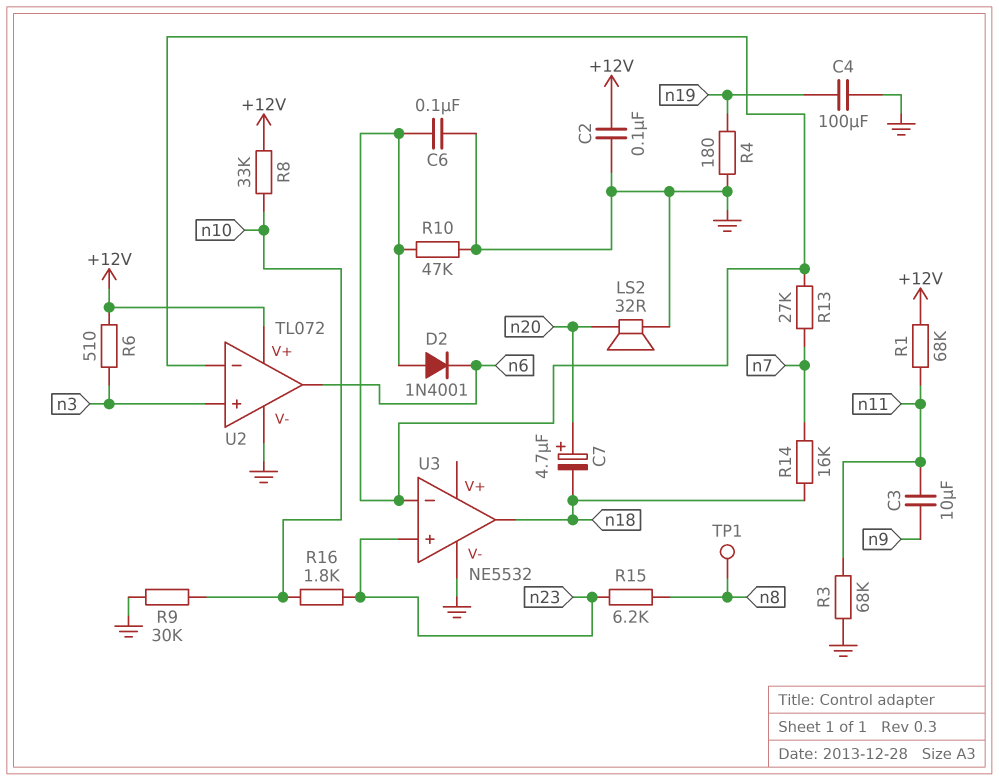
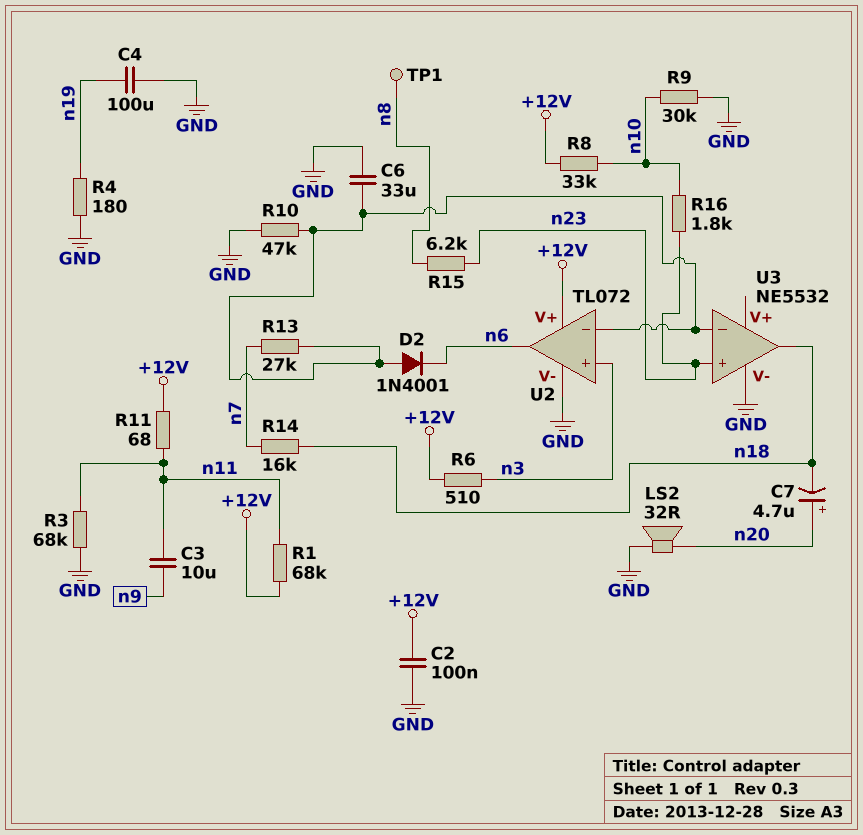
C6: 100nF (GND, U2/in-) -> 33uF (GND, U2/in-)
R11: none -> 68 (+12V, n11)

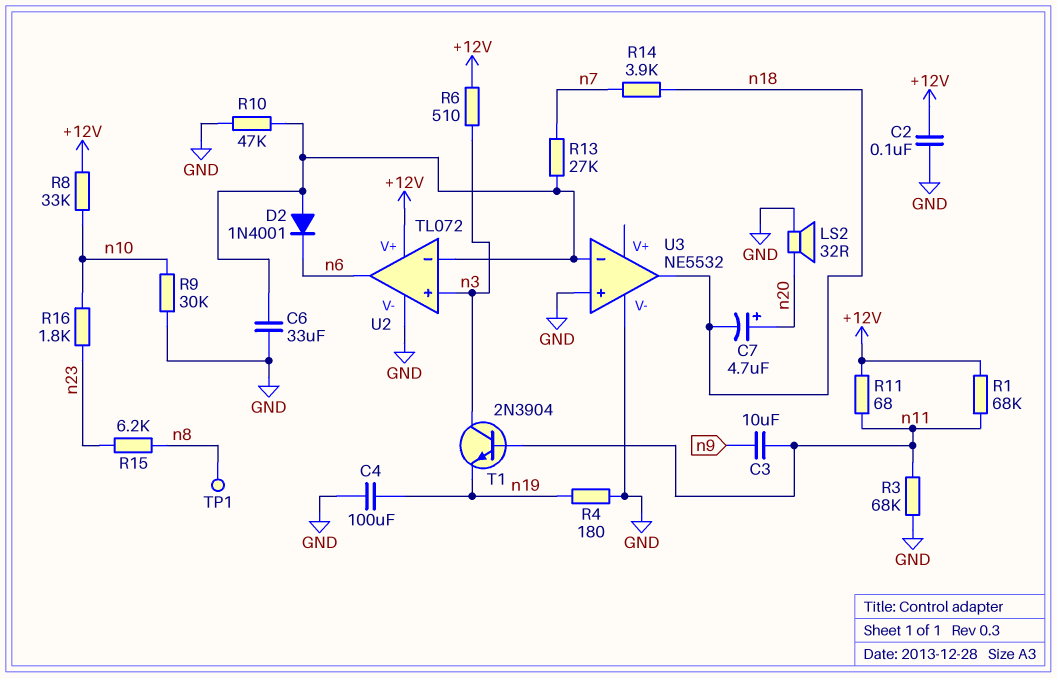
R14: 16k (n7, n18) -> 3.9k (n7, n18)
T1: none -> NPN 2N3904 (B n11, C n3, E n19)
U3 pin in+: n23 -> GND

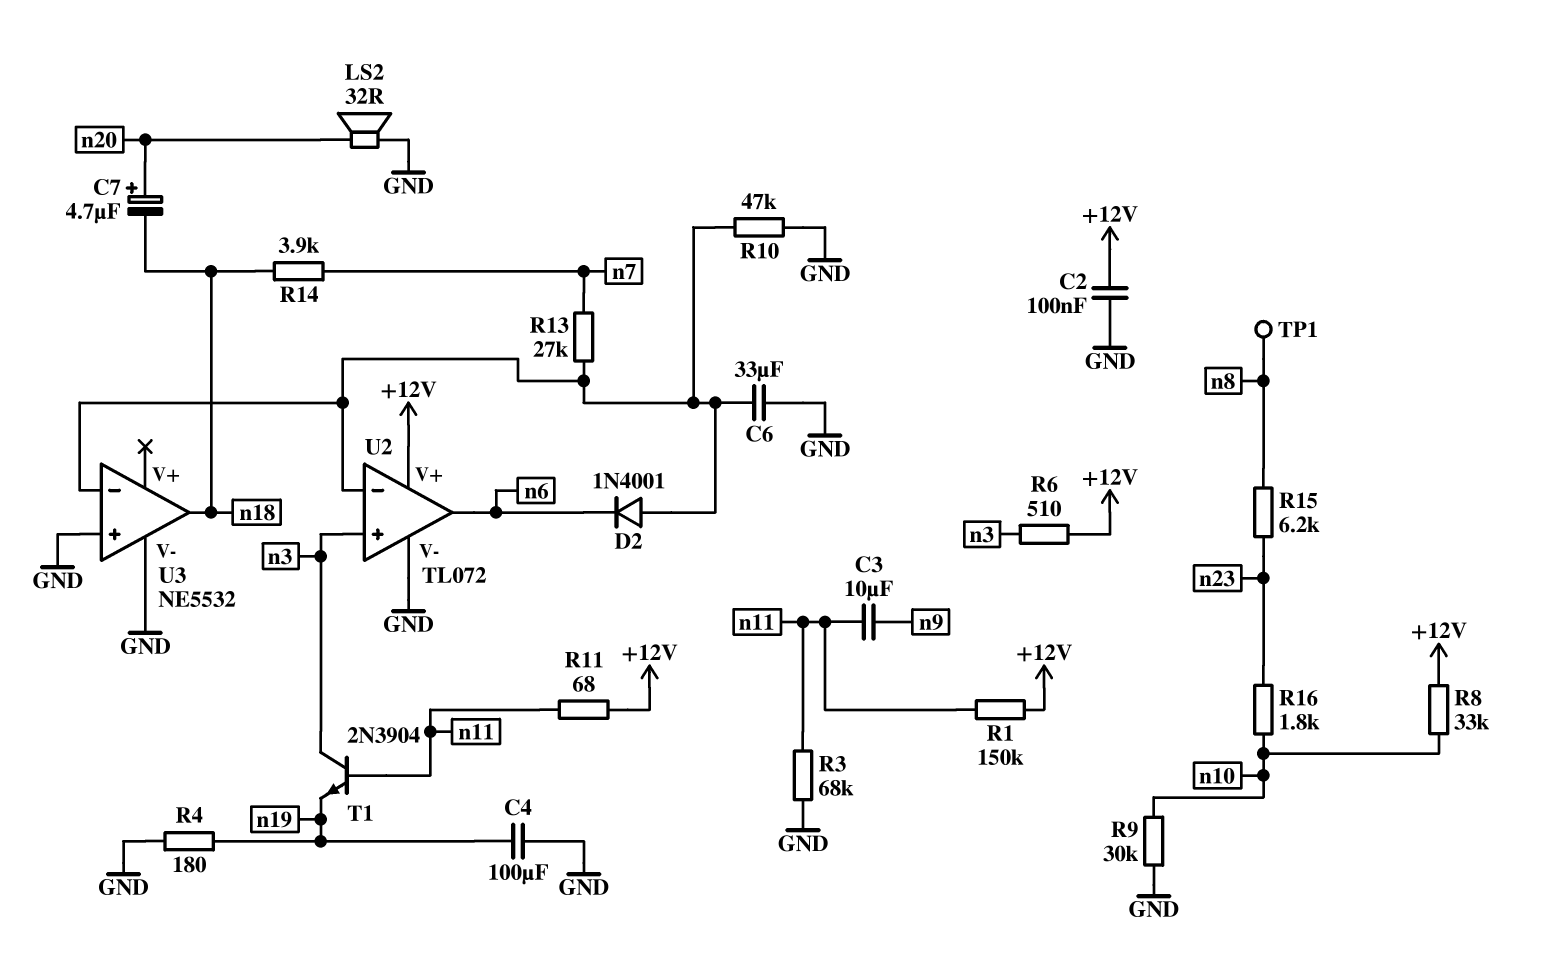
R1: 68k (+12V, n11) -> 150k (+12V, n11)

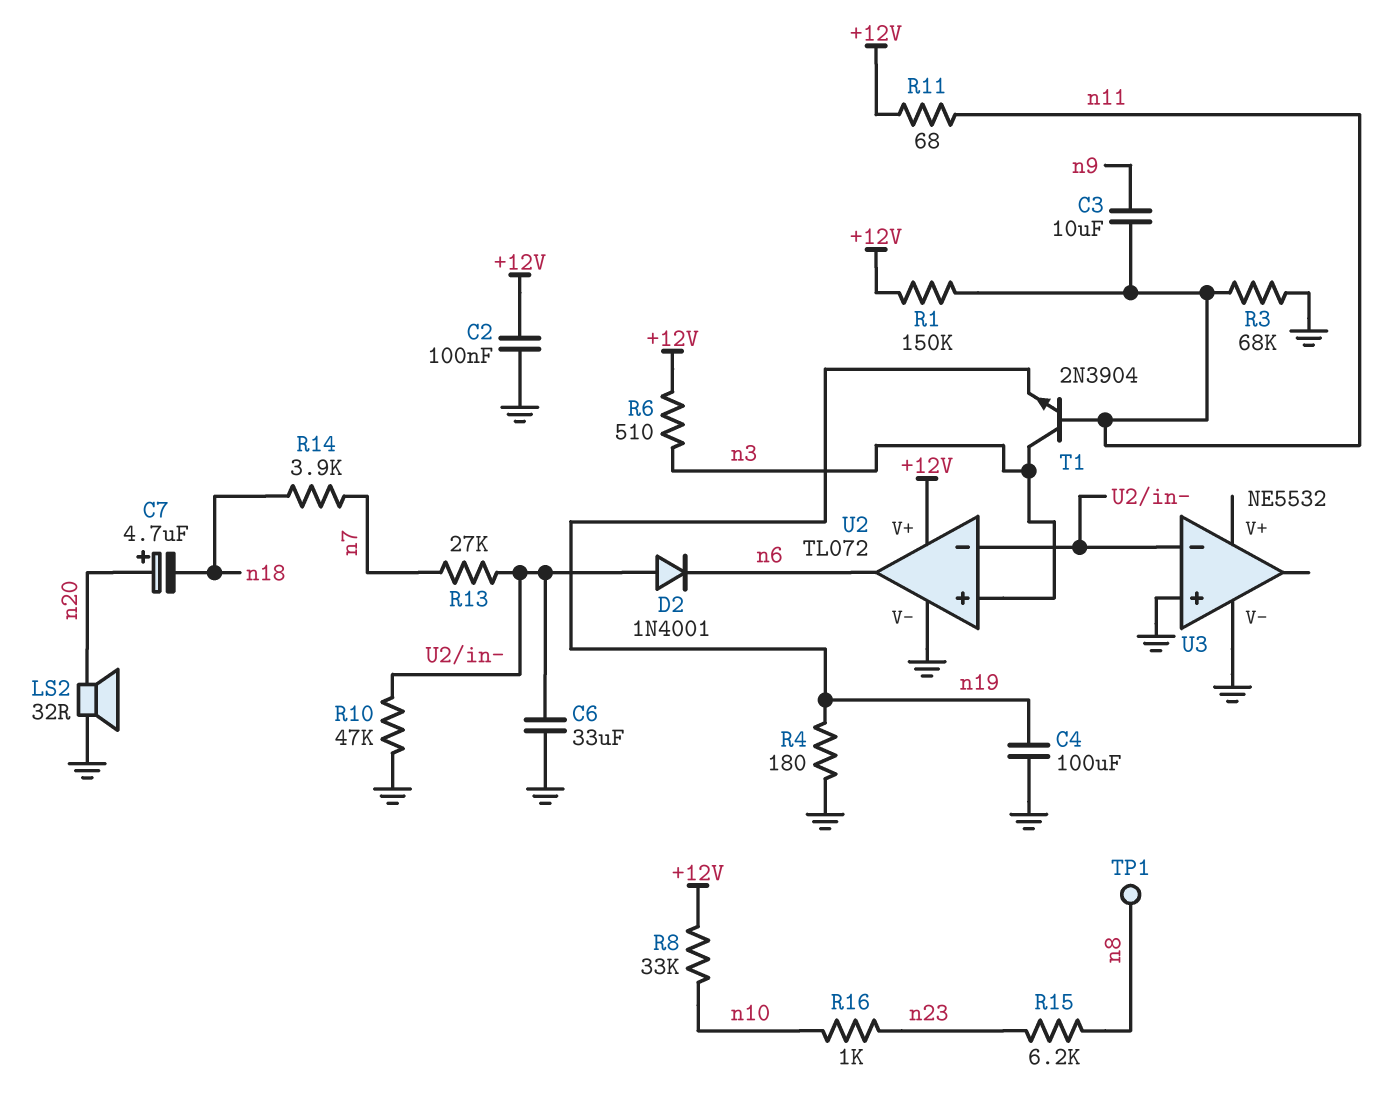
R9: 30k (GND, n10) -> none
R16: 1.8k (n10, n23) -> 1k (n10, n23)
U3 pin out: n18 -> none

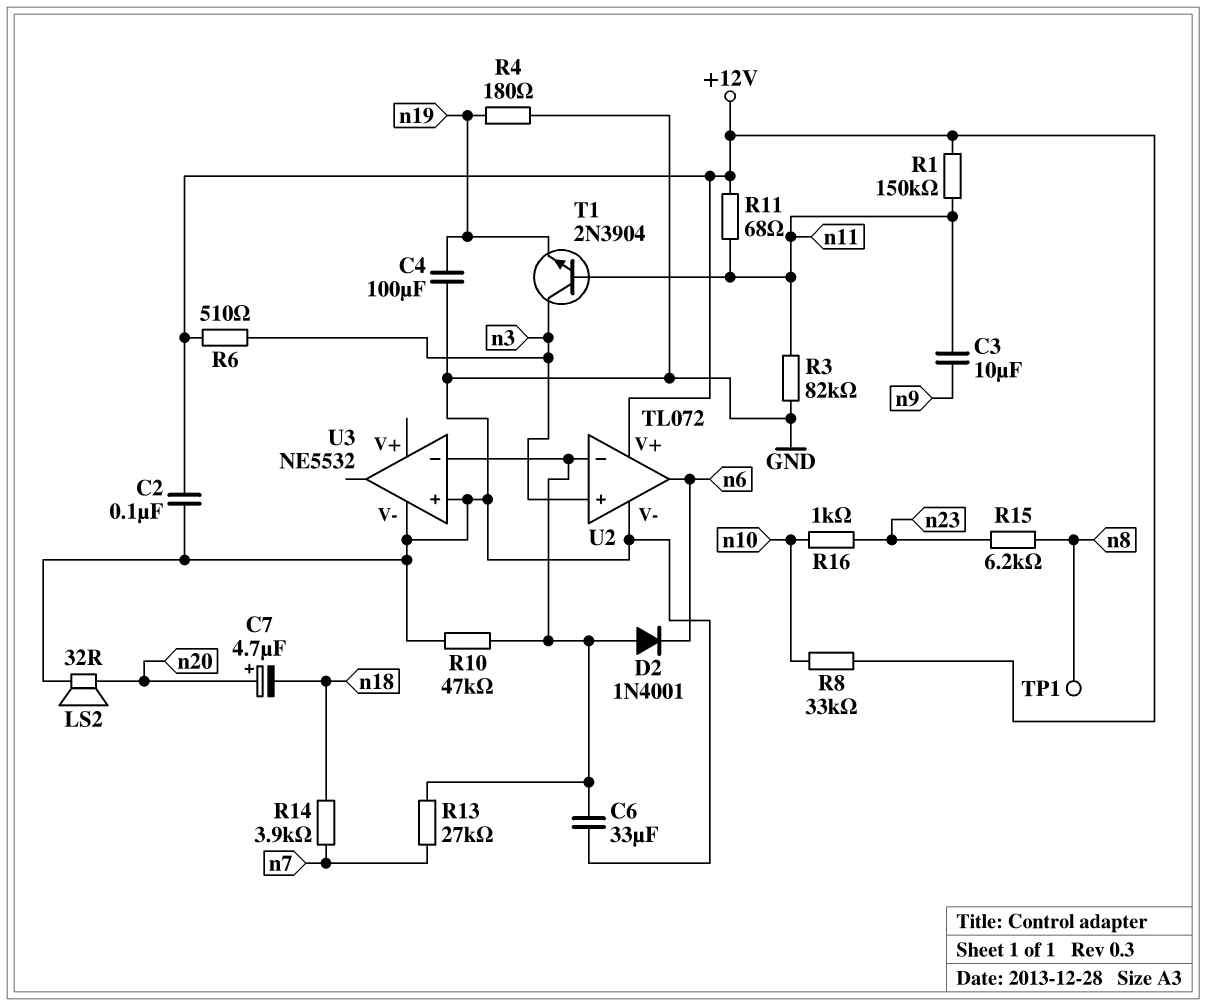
R3: 68k (GND, n11) -> 82k (GND, n11)

